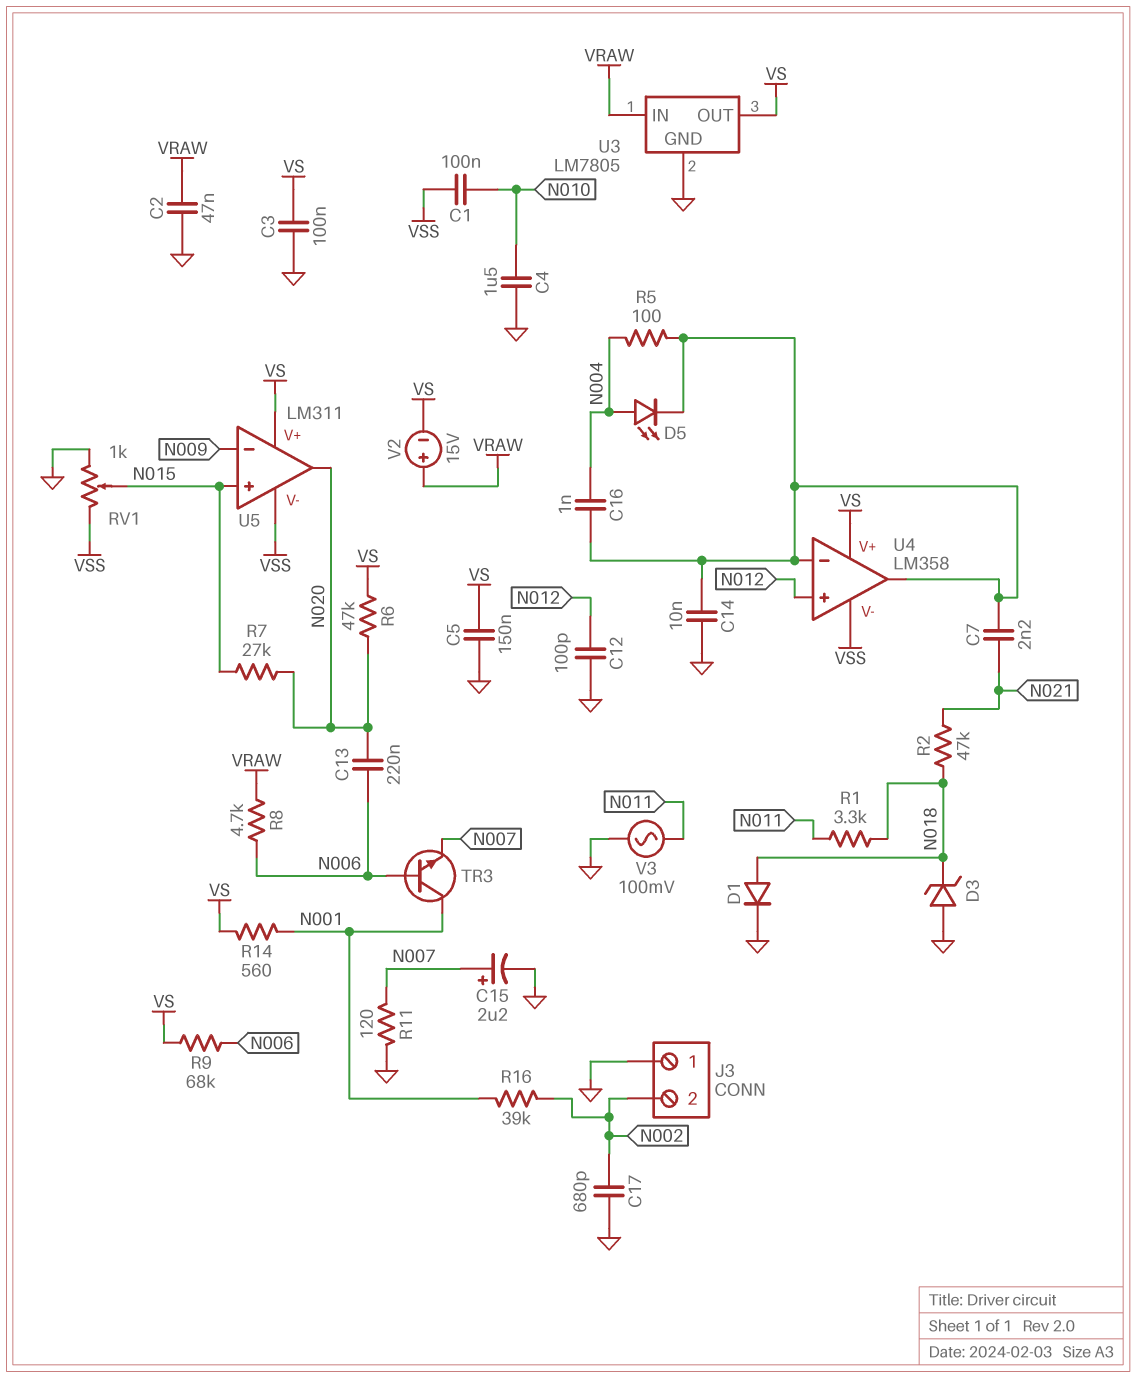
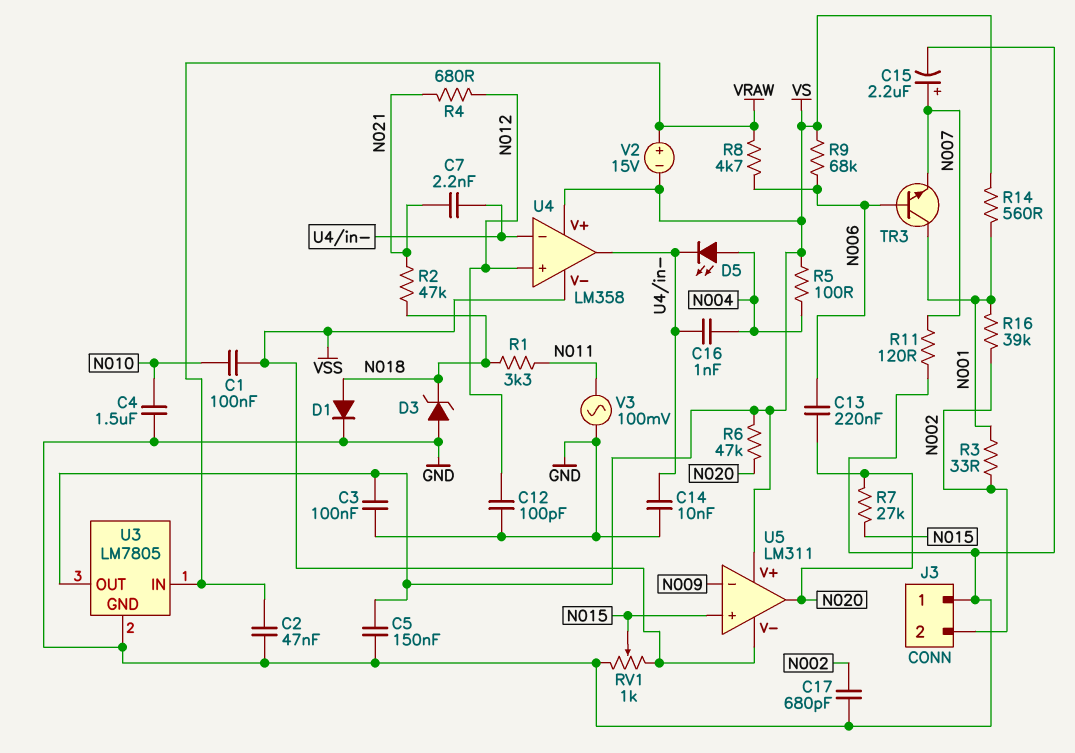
R3: none -> 33 (N001, N002)
R4: none -> 680 (N012, N021)
R5: 100 (N004, U4/in-) -> 100 (N004, VS)

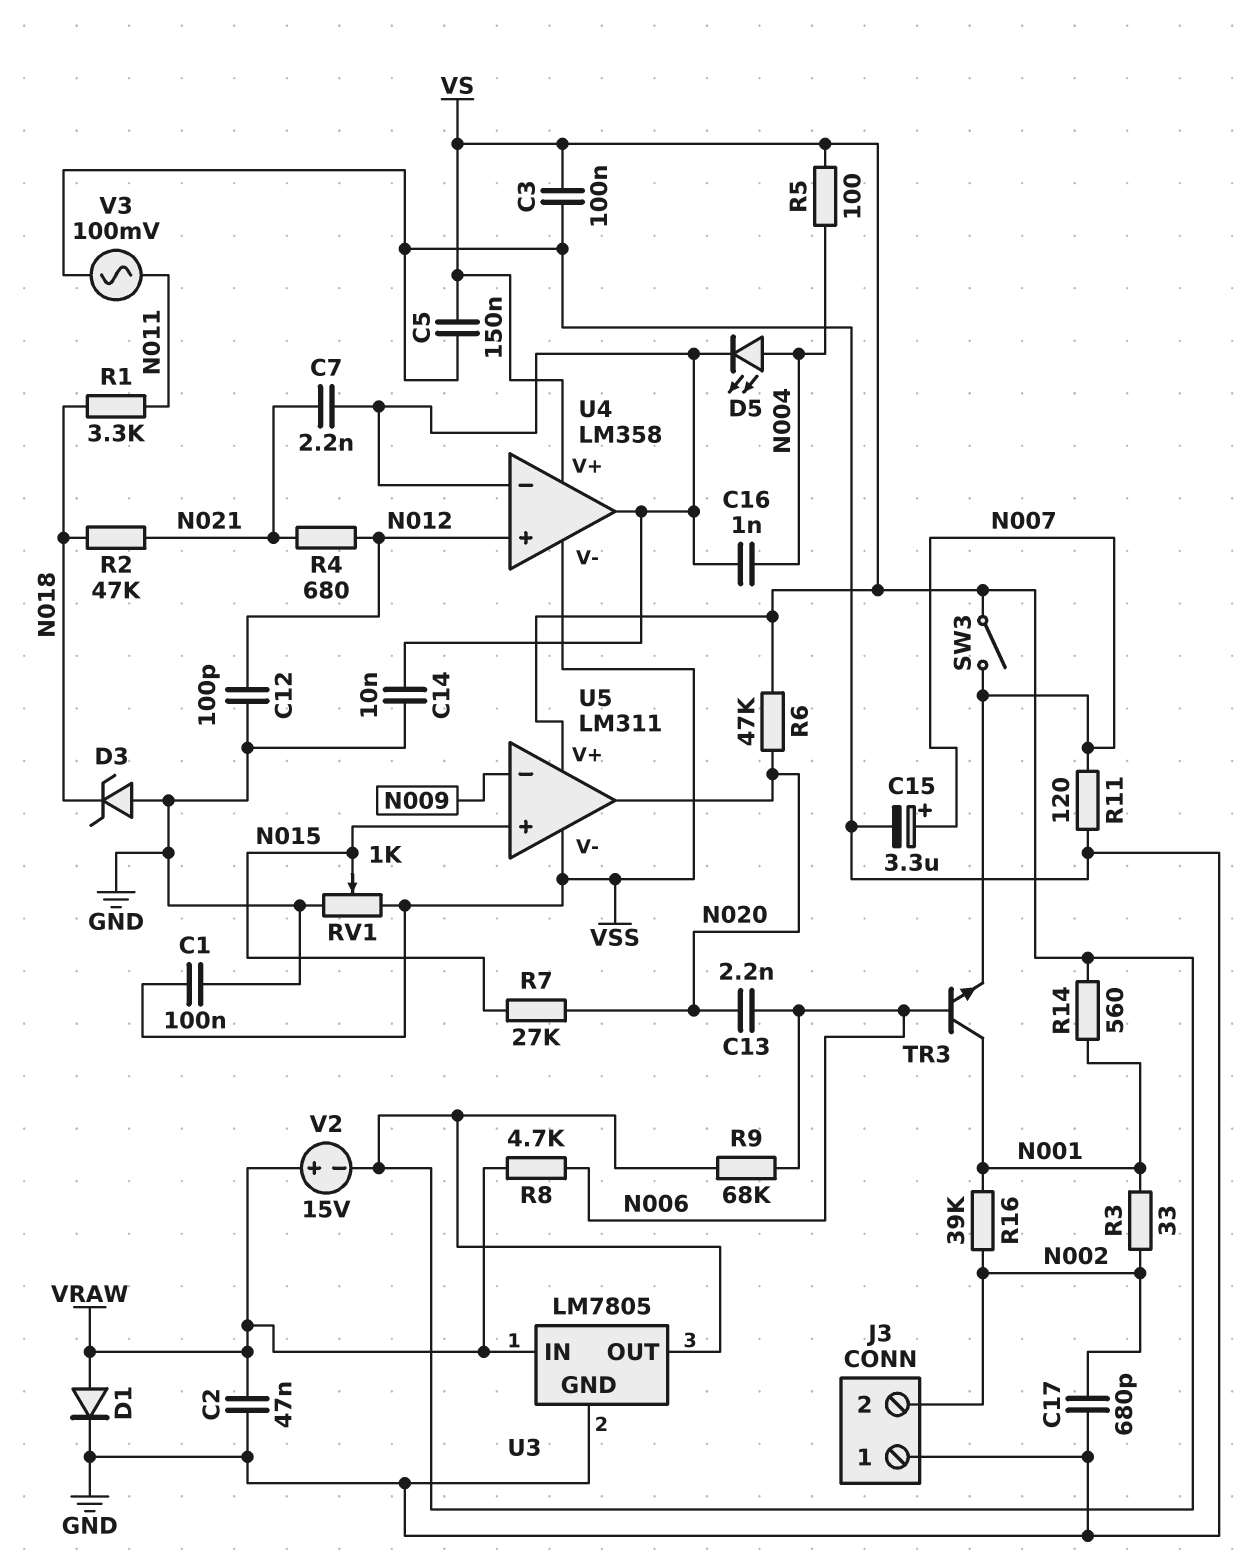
C1: 100nF (N010, VSS) -> 100nF (GND, VSS)
C4: 1.5uF (GND, N010) -> none
C13: 220nF (N006, N020) -> 2.2nF (N006, N020)
C15: 2.2uF (plus N007, minus GND) -> 3.3uF (plus N007, minus GND)
D1: diode (A N018, K GND) -> diode (A VRAW, K GND)
SW3: none -> switch (N007, VS)

